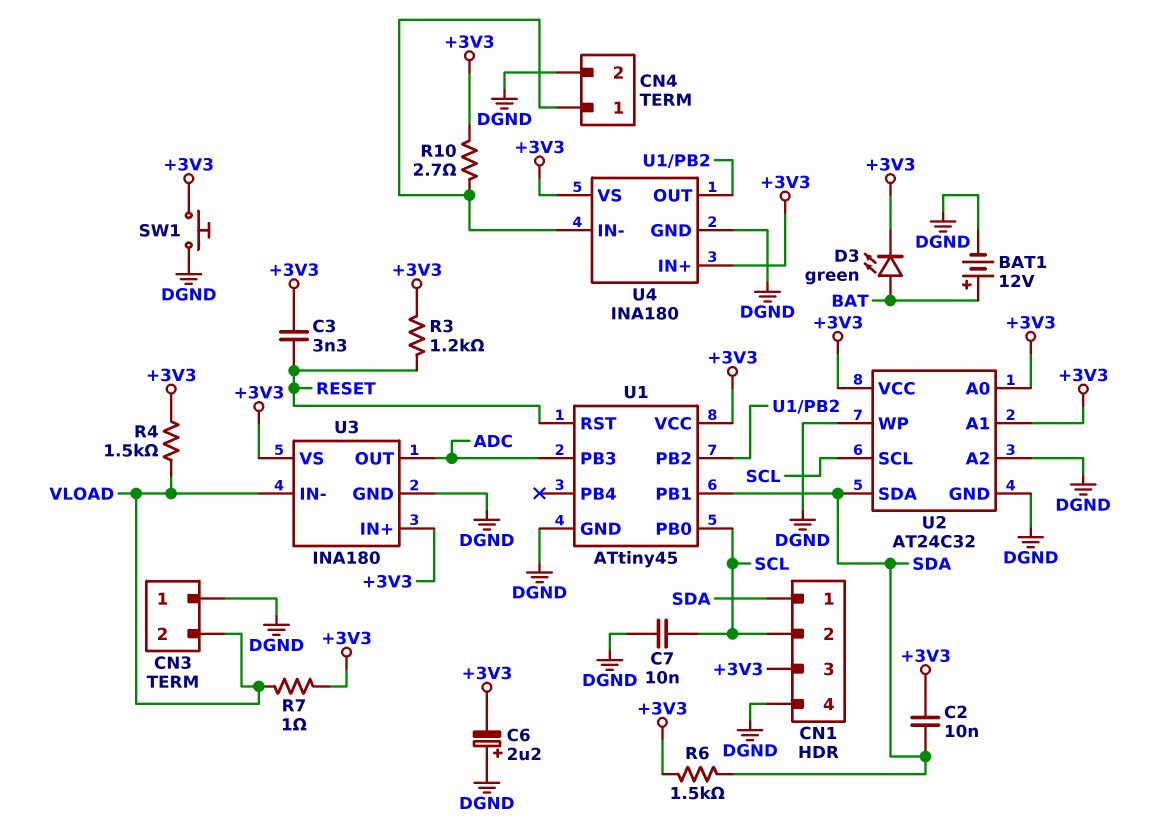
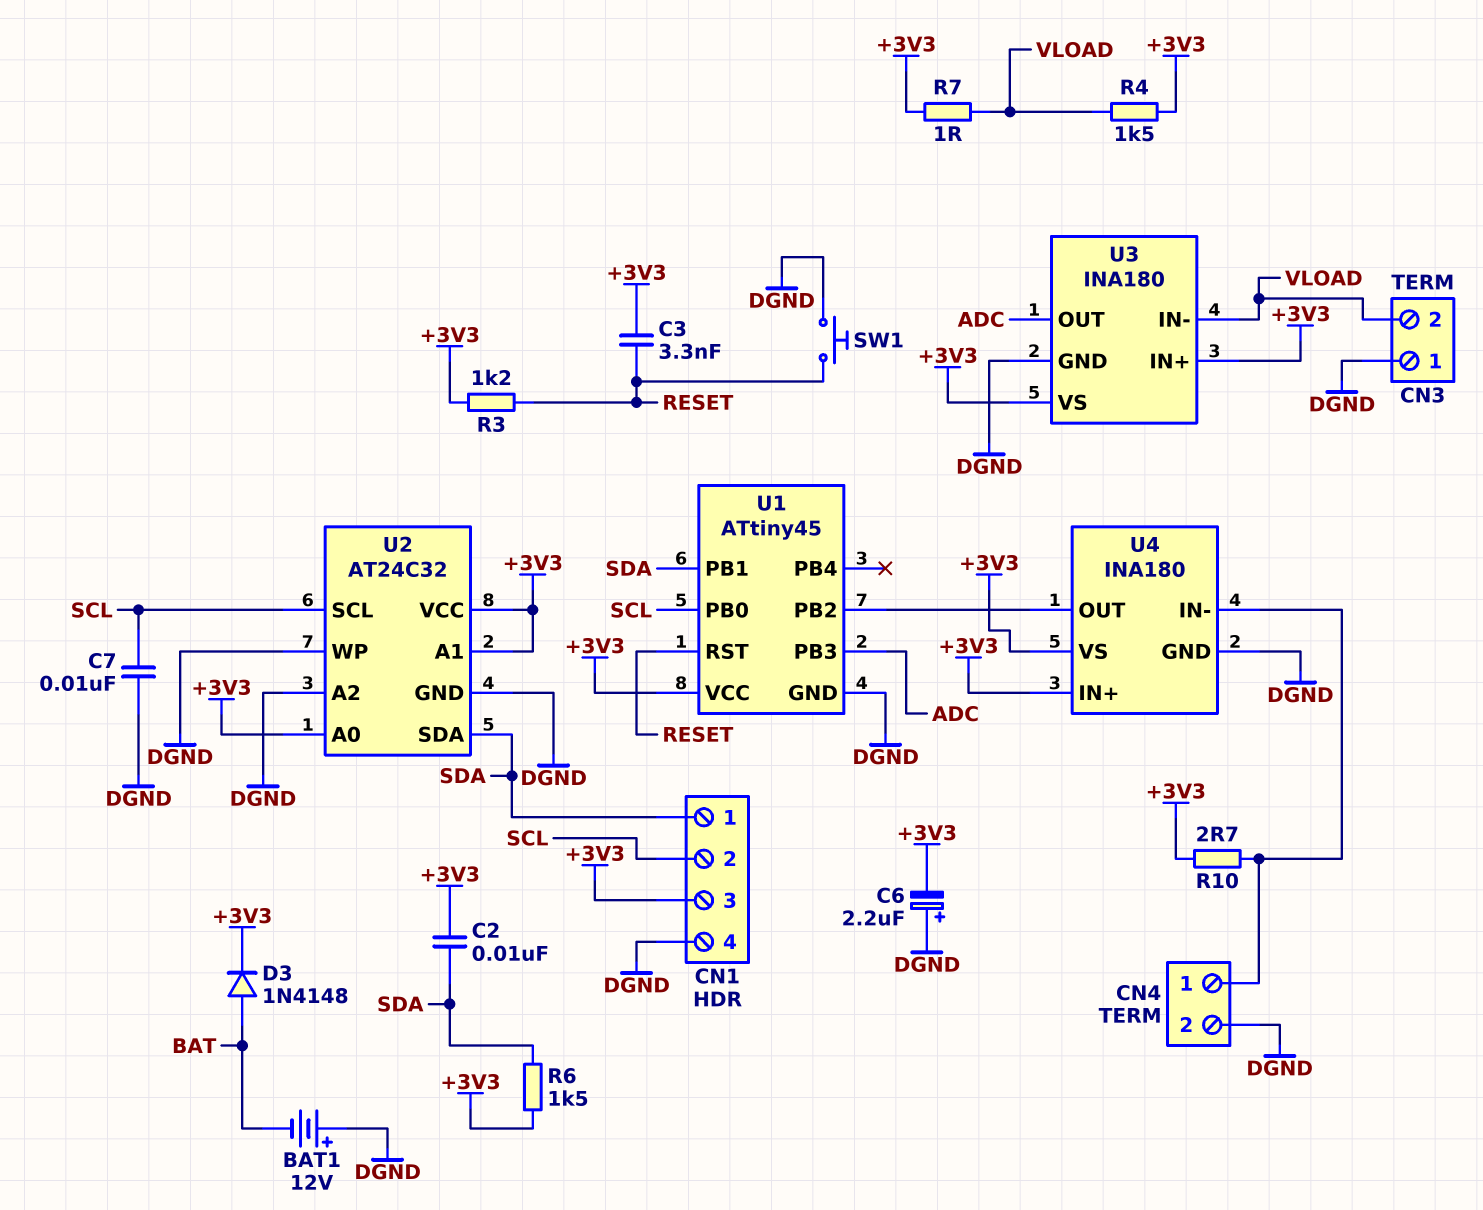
BAT1: 12V (plus BAT, minus DGND) -> 12V (plus DGND, minus BAT)
D3: LED green (A BAT, K +3V3) -> diode 1N4148 (A BAT, K +3V3)
SW1: button (+3V3, DGND) -> button (DGND, RESET)

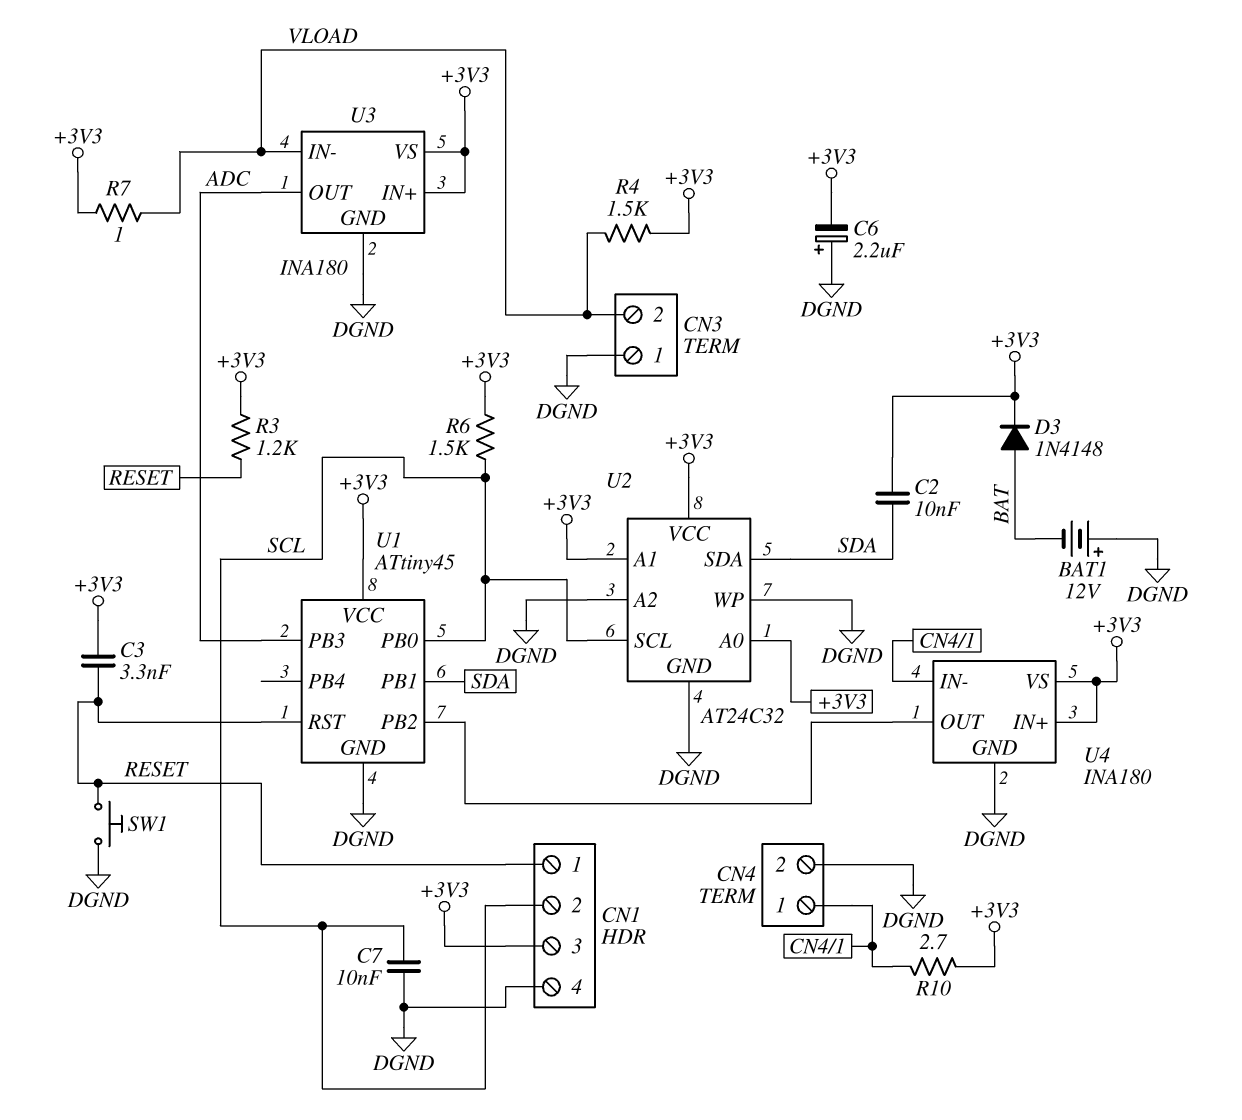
CN1 pin 1: SDA -> RESET
R6: 1.5k (+3V3, SDA) -> 1.5k (+3V3, SCL)

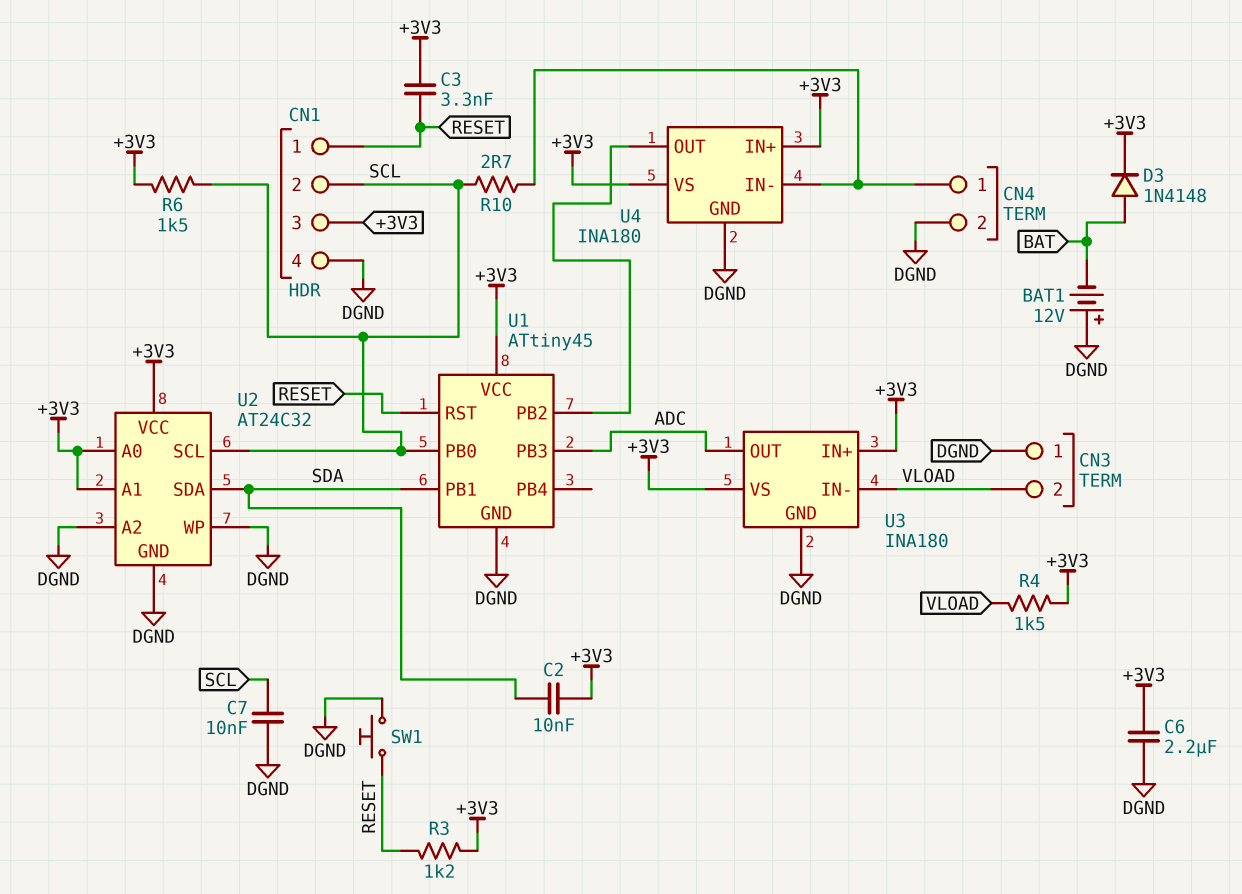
C6: 2.2uF (plus DGND, minus +3V3) -> 2.2uF (+3V3, DGND)
R7: 1 (+3V3, VLOAD) -> none
R10: 2.7 (+3V3, CN4/1) -> 2.7 (CN4/1, SCL)

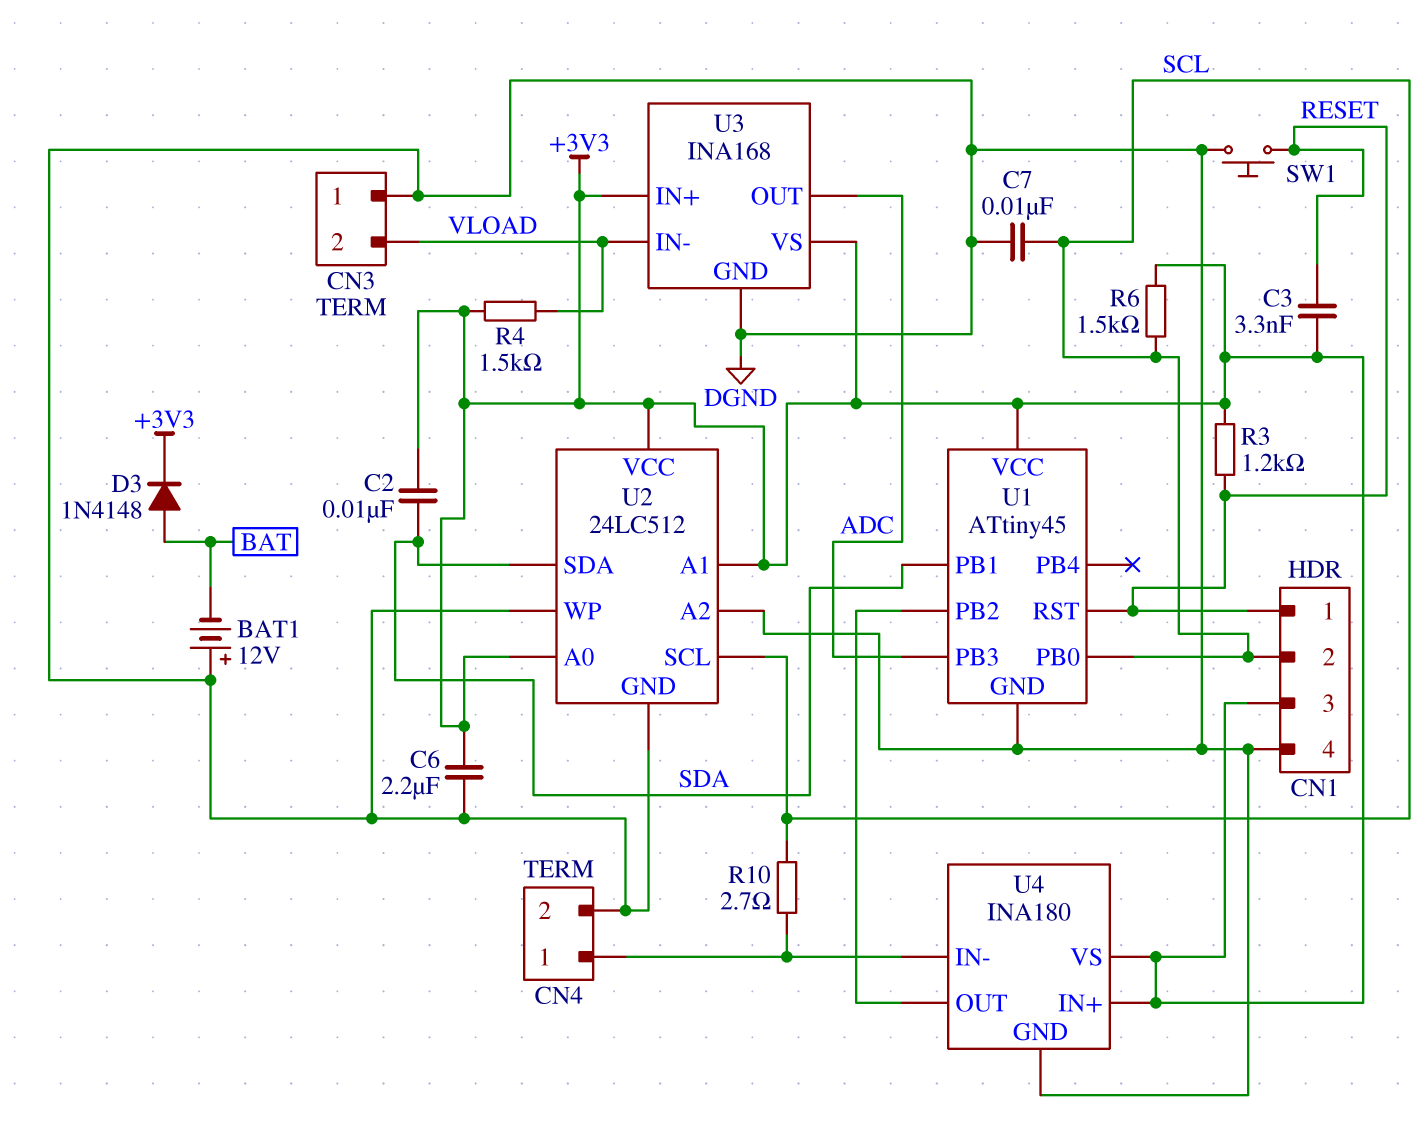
U2: AT24C32 -> 24LC512
U3: INA180 -> INA168

